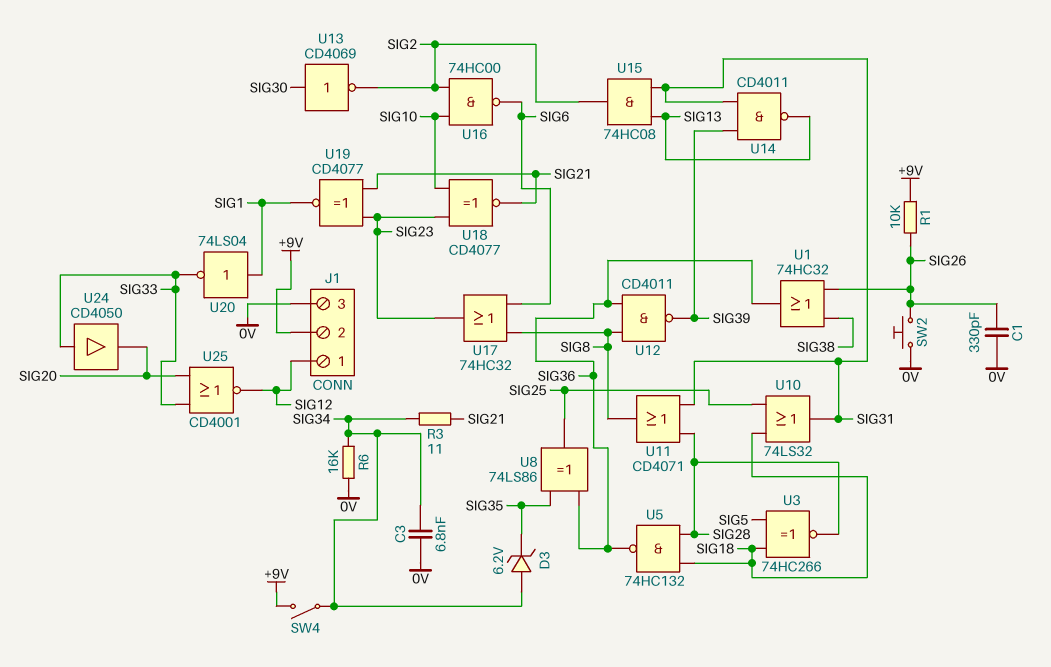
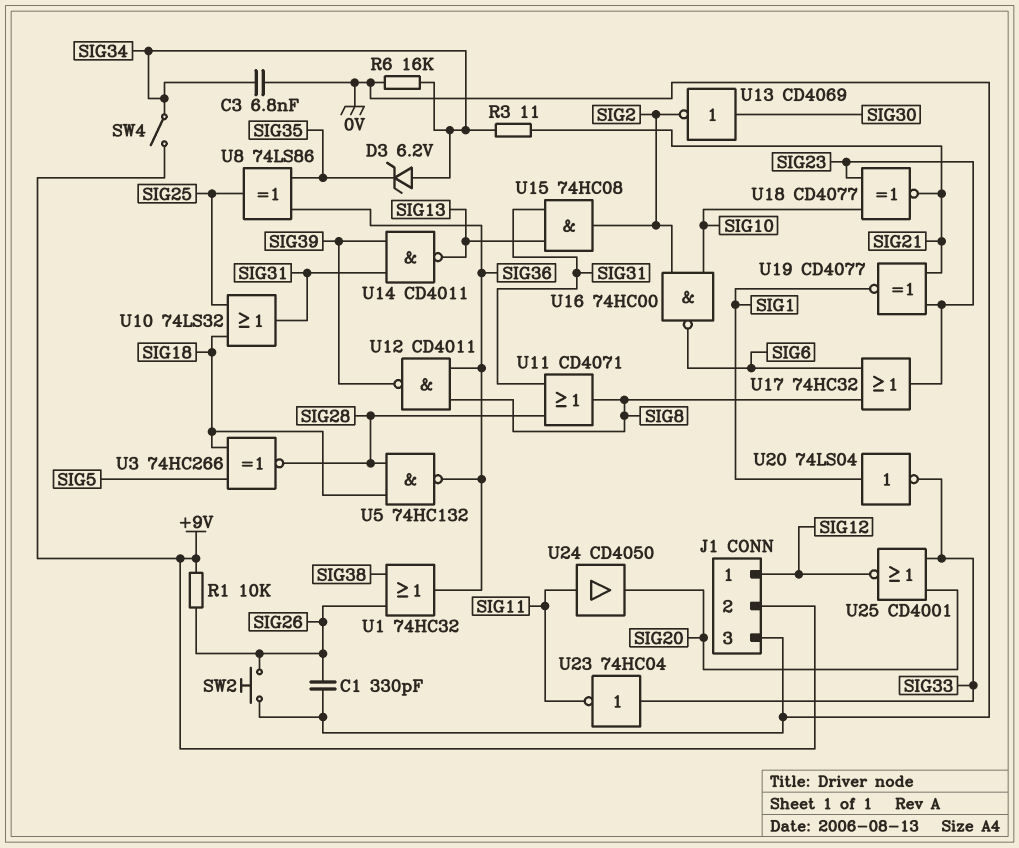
U23: none -> NOT 74HC04 (in SIG33, out SIG11)
U24: buffer CD4050 (in SIG33, out SIG20) -> buffer CD4050 (in SIG11, out SIG20)

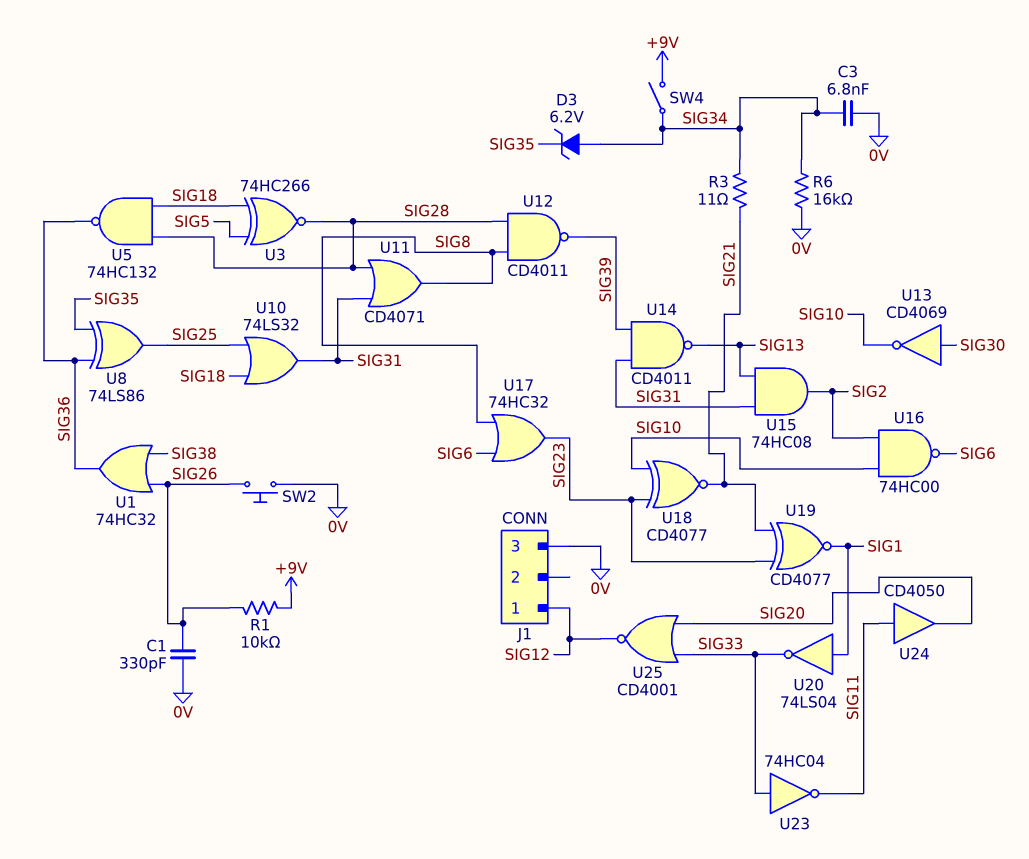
J1 pin 2: +9V -> none
U12: NAND CD4011 (in SIG8, in SIG36, out SIG39) -> NAND CD4011 (in SIG8, in SIG28, out SIG39)
U13: NOT CD4069 (in SIG30, out SIG2) -> NOT CD4069 (in SIG30, out SIG10)

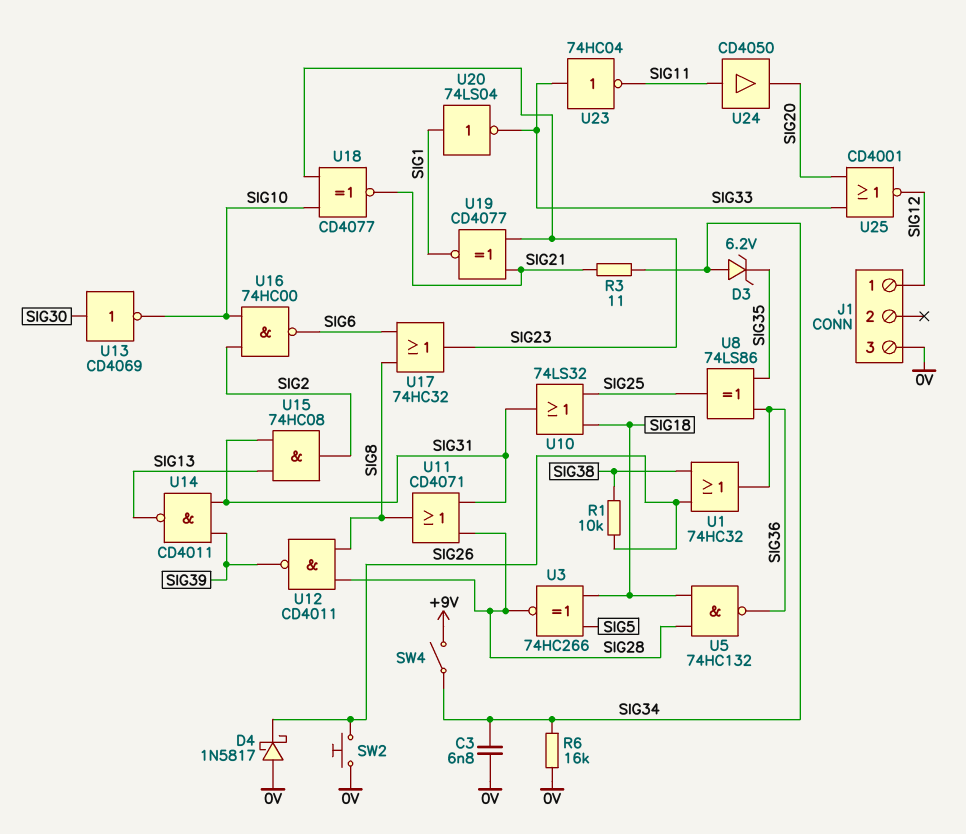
C1: 330pF (0V, SIG26) -> none
D4: none -> schottky 1N5817 (A 0V, K SIG26)
R1: 10k (+9V, SIG26) -> 10k (SIG26, SIG38)

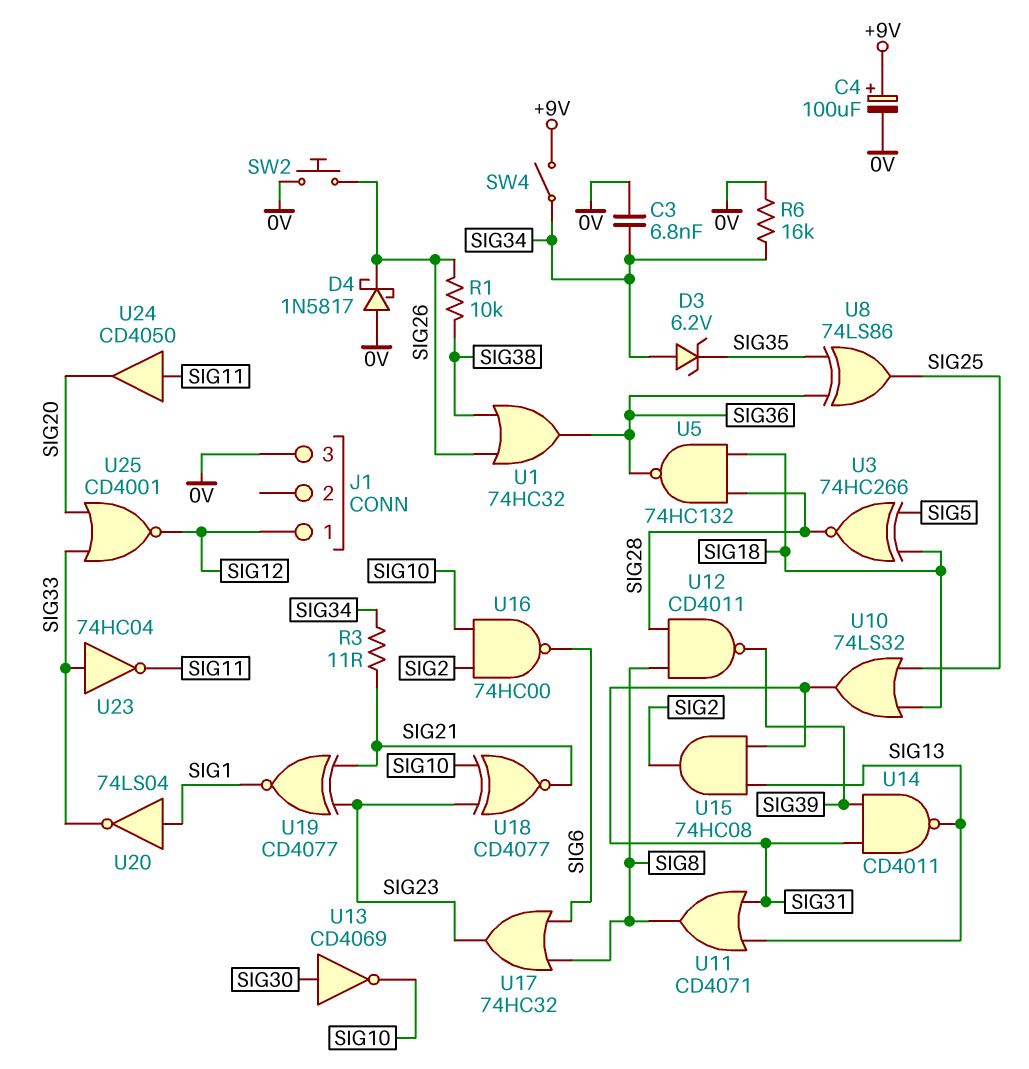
C4: none -> 100uF (plus +9V, minus 0V)
U11: OR CD4071 (in SIG28, in SIG31, out SIG8) -> OR CD4071 (in SIG13, in SIG31, out SIG8)

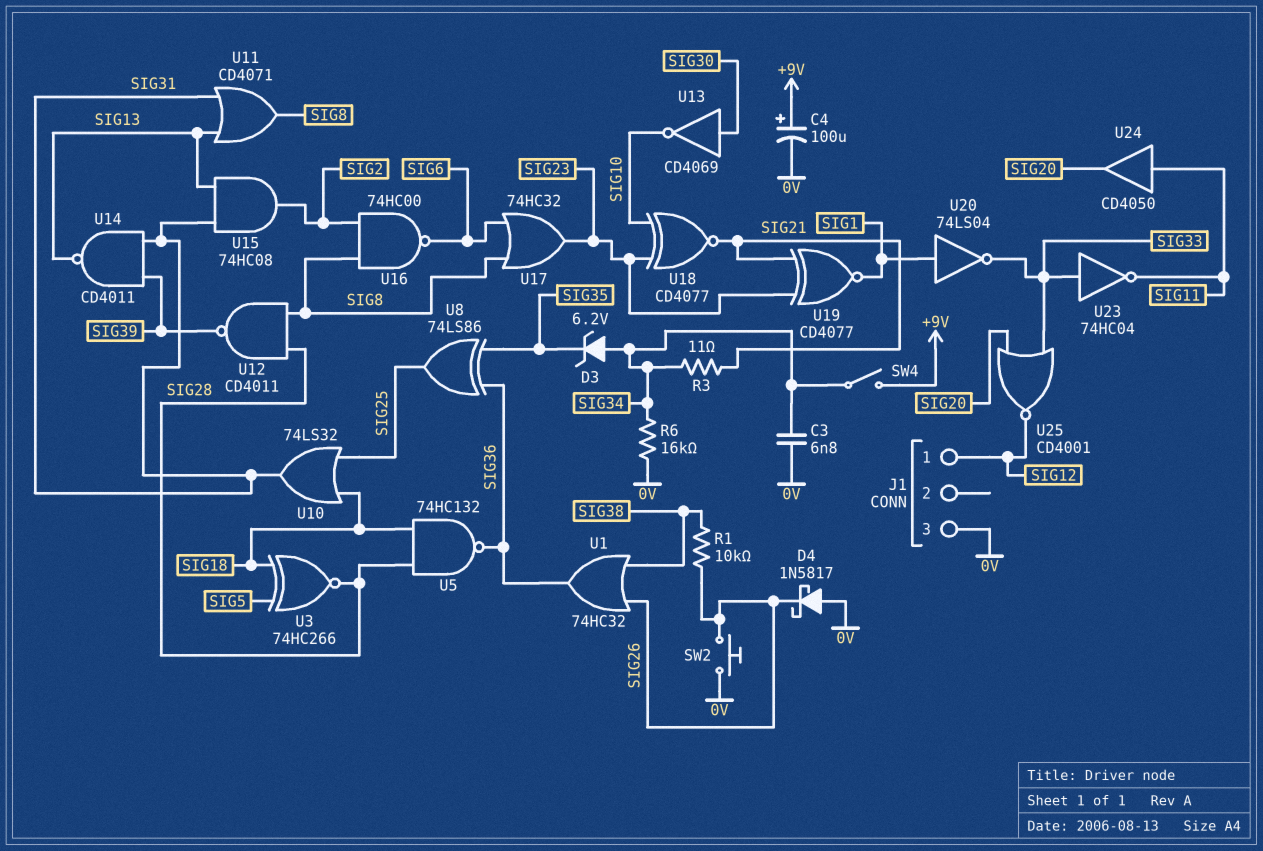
U16: NAND 74HC00 (in SIG2, in SIG10, out SIG6) -> NAND 74HC00 (in SIG2, in SIG8, out SIG6)

